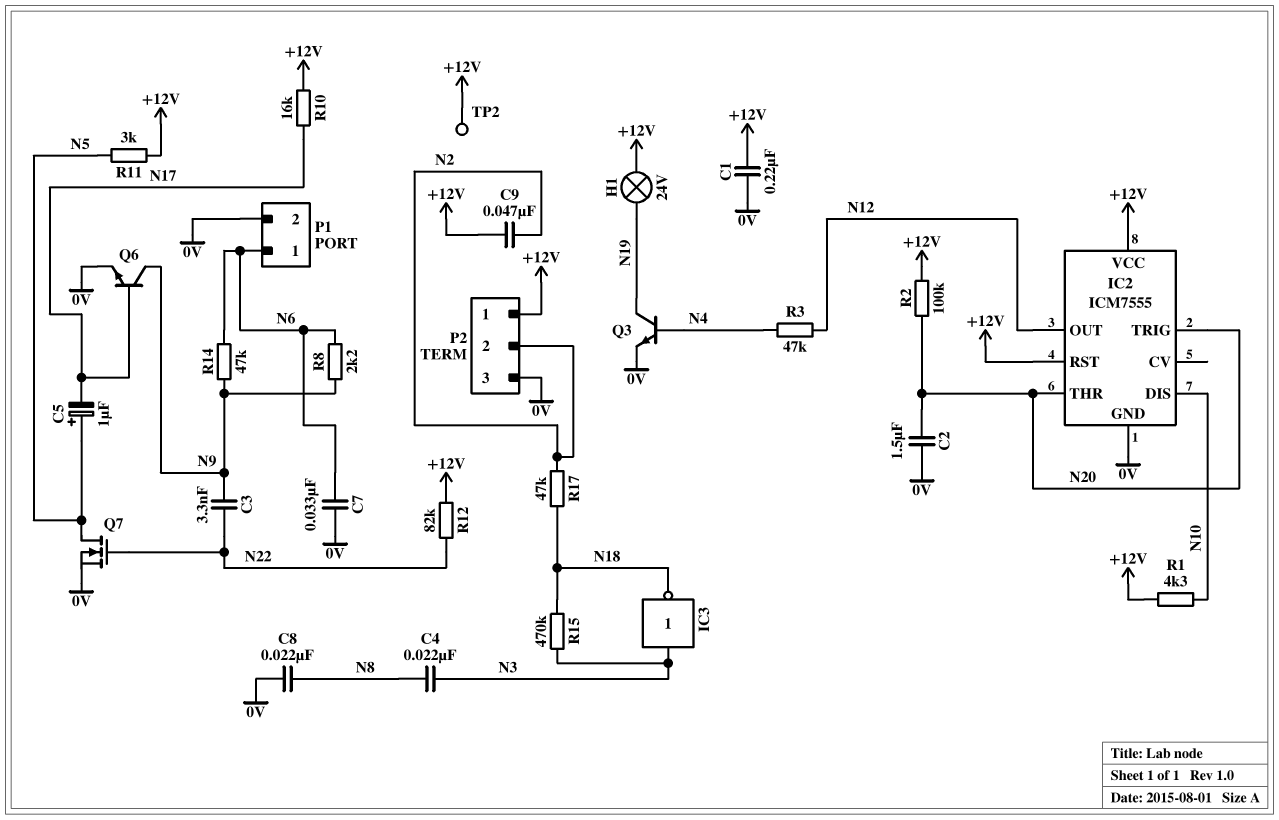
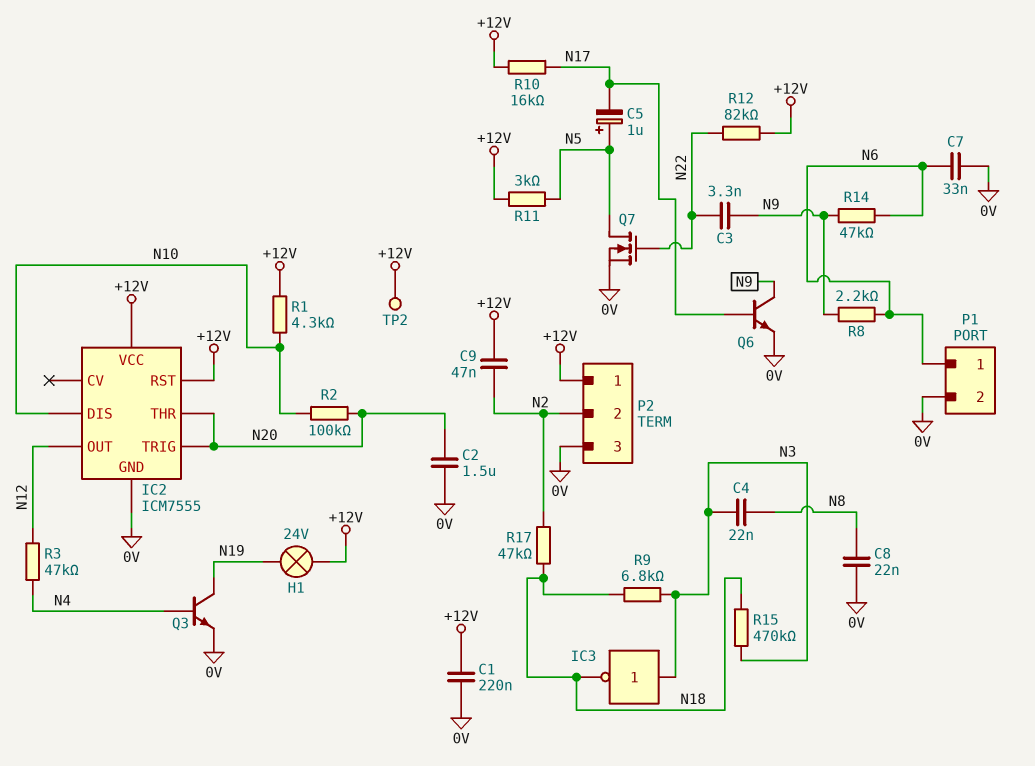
R2: 100k (+12V, N20) -> 100k (N10, N20)
R9: none -> 6.8k (N3, N18)

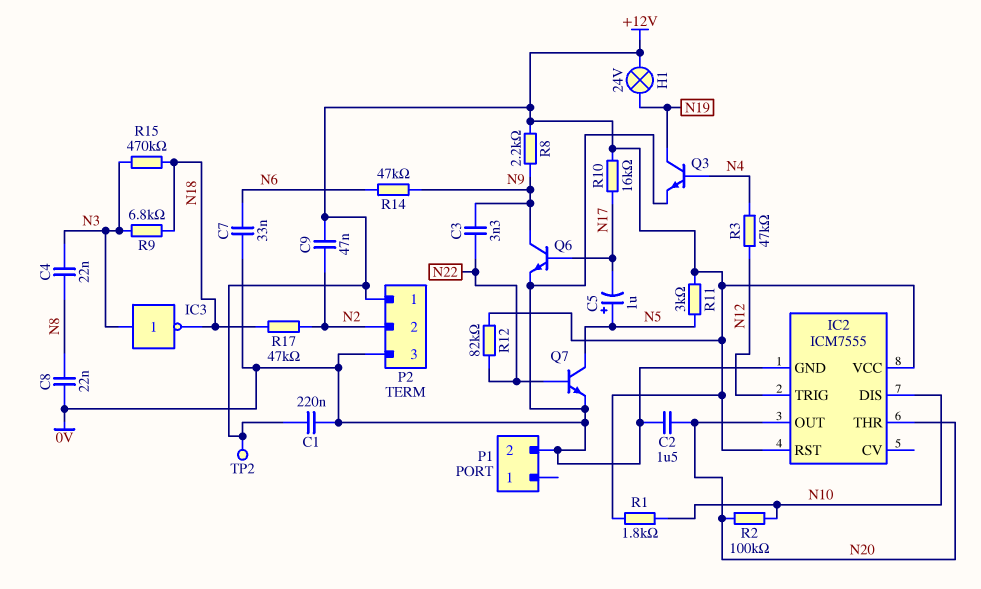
IC2 pin OUT: N12 -> N20
IC2 pin TRIG: N20 -> N12
P1 pin 1: N6 -> none
Q7: NMOS (G N22, D N5, S 0V) -> NPN (B N22, C N5, E 0V)
R1: 4.3k (+12V, N10) -> 1.8k (+12V, N10)
R8: 2.2k (N6, N9) -> 2.2k (+12V, N9)

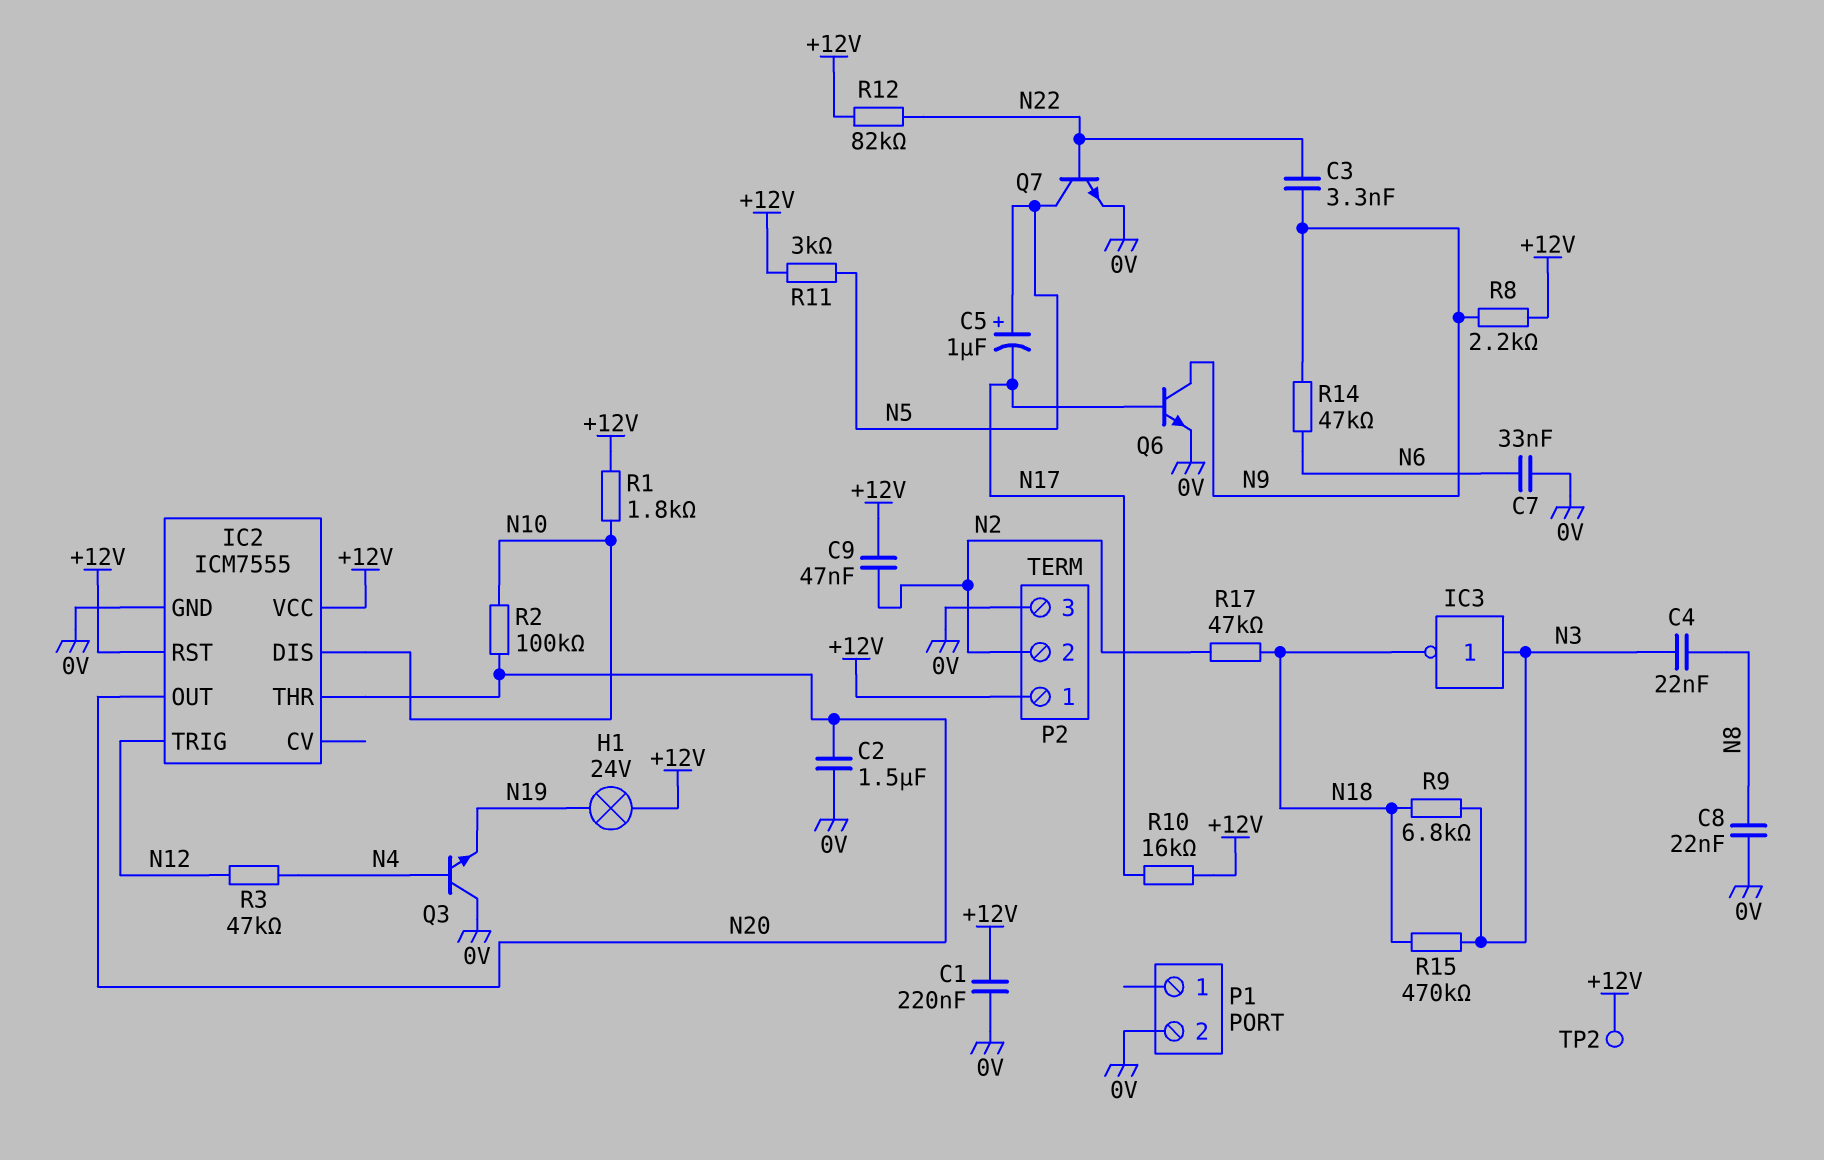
Q3: NPN (B N4, C N19, E 0V) -> NPN (B N4, C 0V, E N19)

